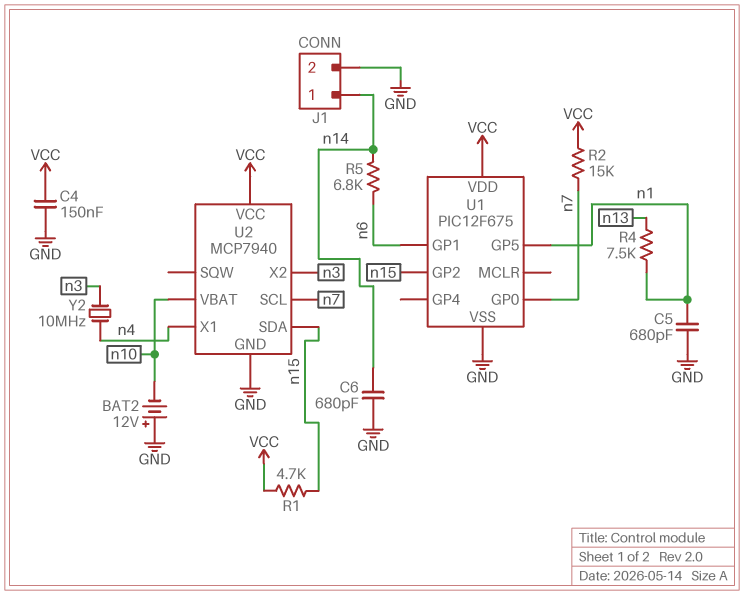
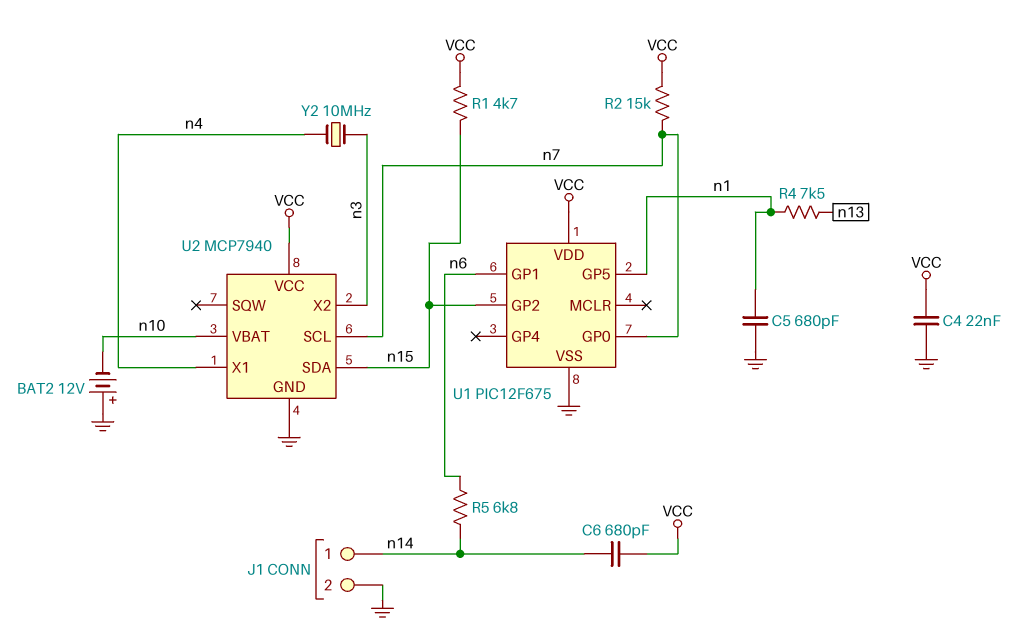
C4: 150nF (GND, VCC) -> 22nF (GND, VCC)
C6: 680pF (GND, n14) -> 680pF (VCC, n14)

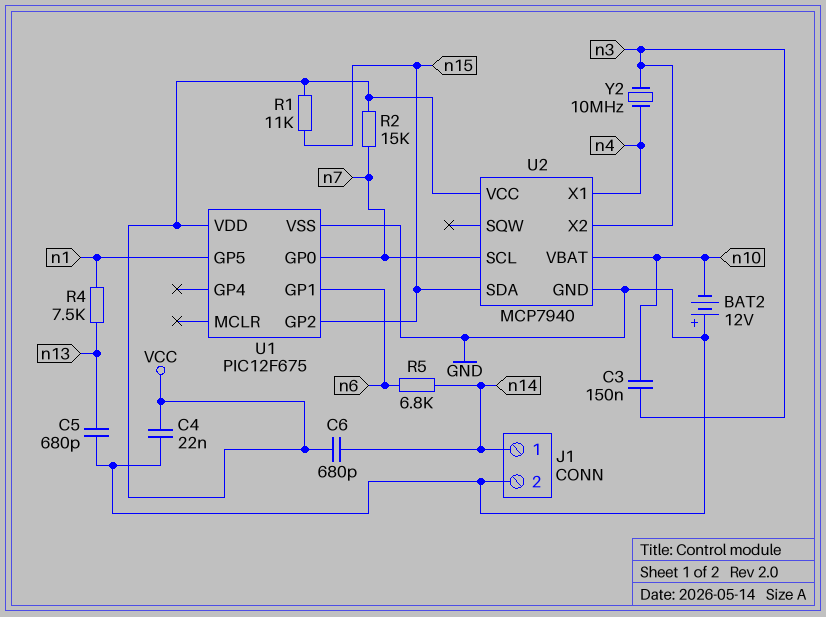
C3: none -> 150nF (n3, n10)
C5: 680pF (GND, n1) -> 680pF (GND, n13)
R1: 4.7k (VCC, n15) -> 11k (VCC, n15)

